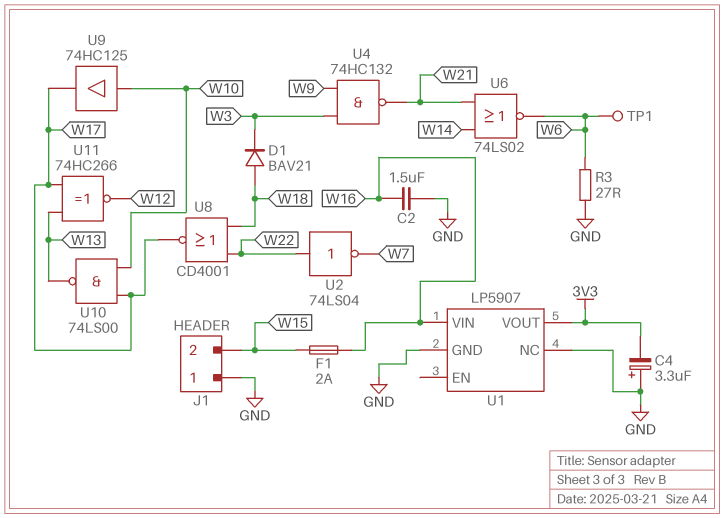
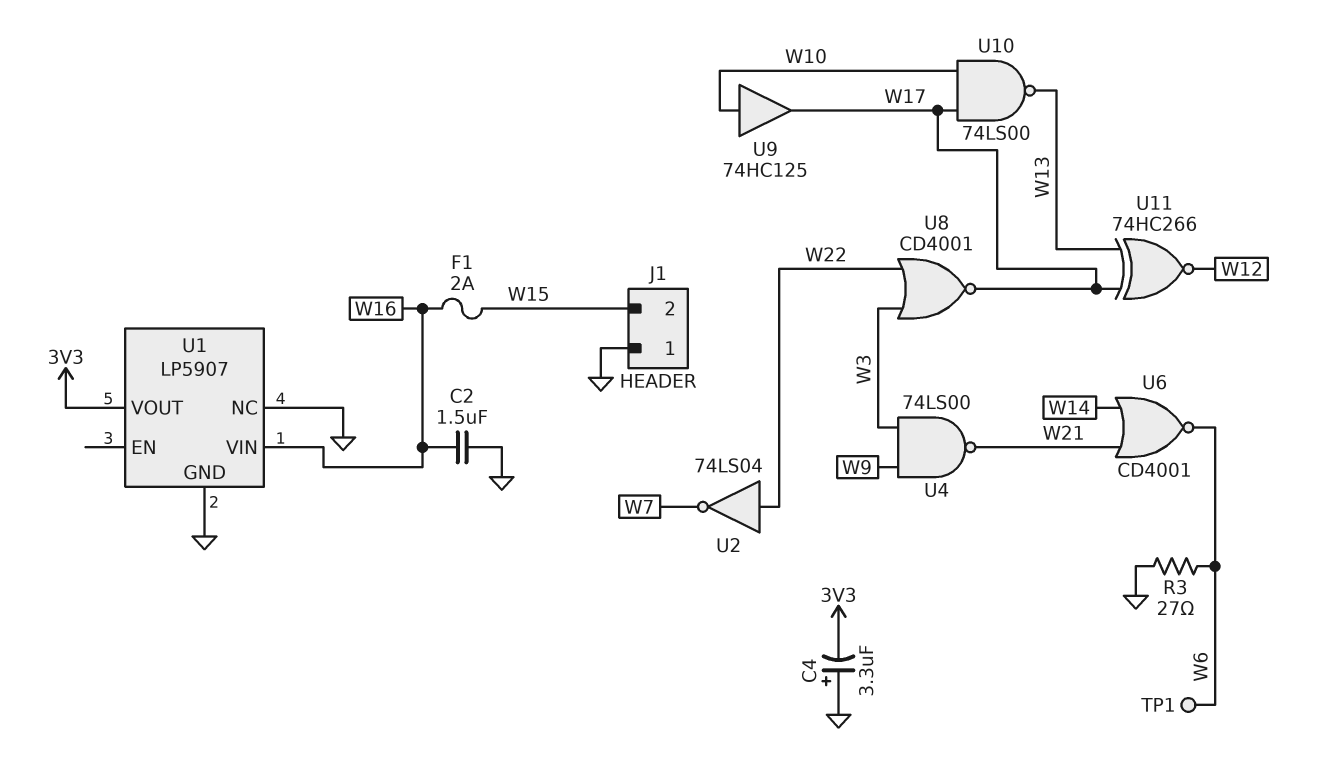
D1: diode BAV21 (A W18, K W3) -> none
U4: NAND 74HC132 (in W3, in W9, out W21) -> NAND 74LS00 (in W3, in W9, out W21)
U6: NOR 74LS02 (in W14, in W21, out W6) -> NOR CD4001 (in W14, in W21, out W6)
U8: NOR CD4001 (in W18, in W22, out W17) -> NOR CD4001 (in W3, in W22, out W17)

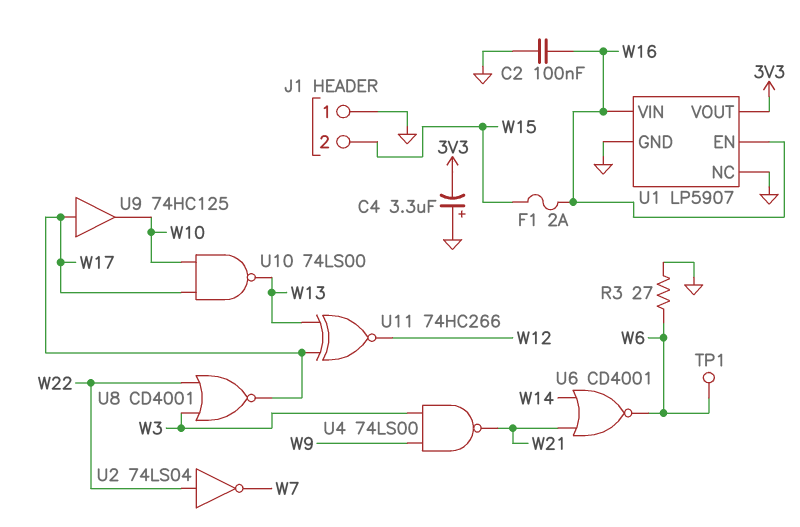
C2: 1.5uF (GND, W16) -> 100nF (GND, W16)
U1 pin EN: none -> W16
U9: buffer 74HC125 (in W10, out W17) -> buffer 74HC125 (in W17, out W10)

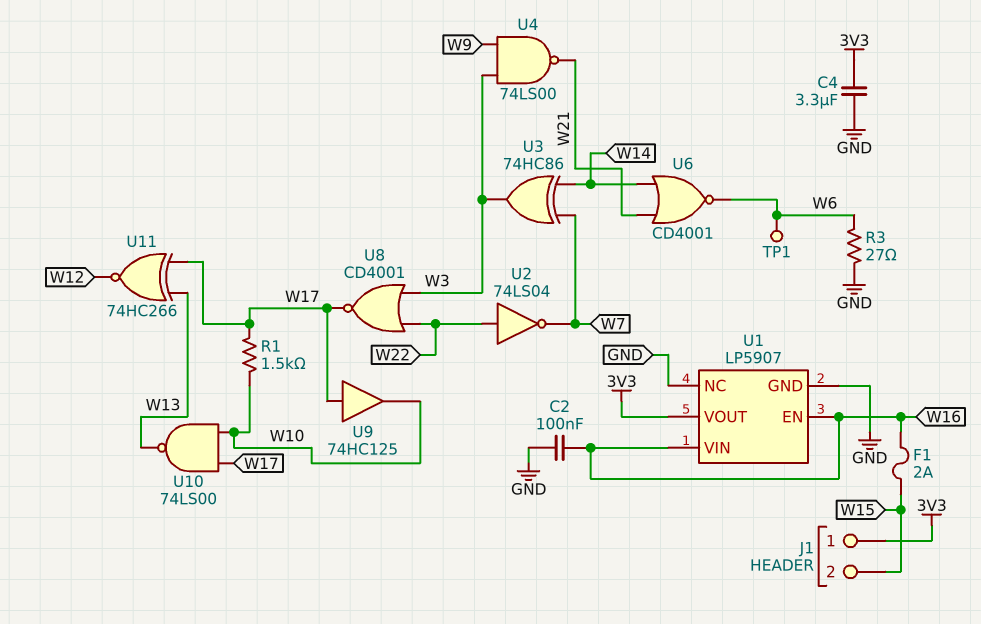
C4: 3.3uF (plus GND, minus 3V3) -> 3.3uF (3V3, GND)
J1 pin 1: GND -> 3V3
R1: none -> 1.5k (W10, W17)
U3: none -> XOR 74HC86 (in W7, in W14, out W3)

